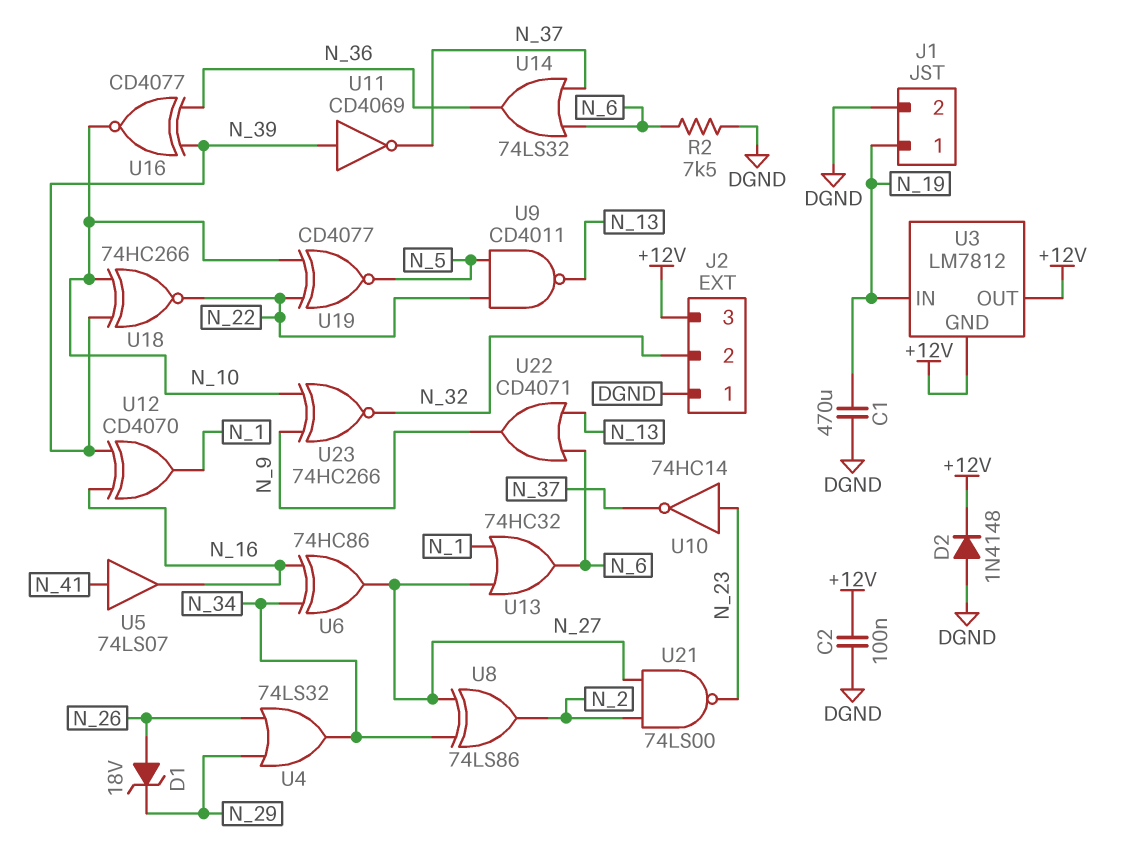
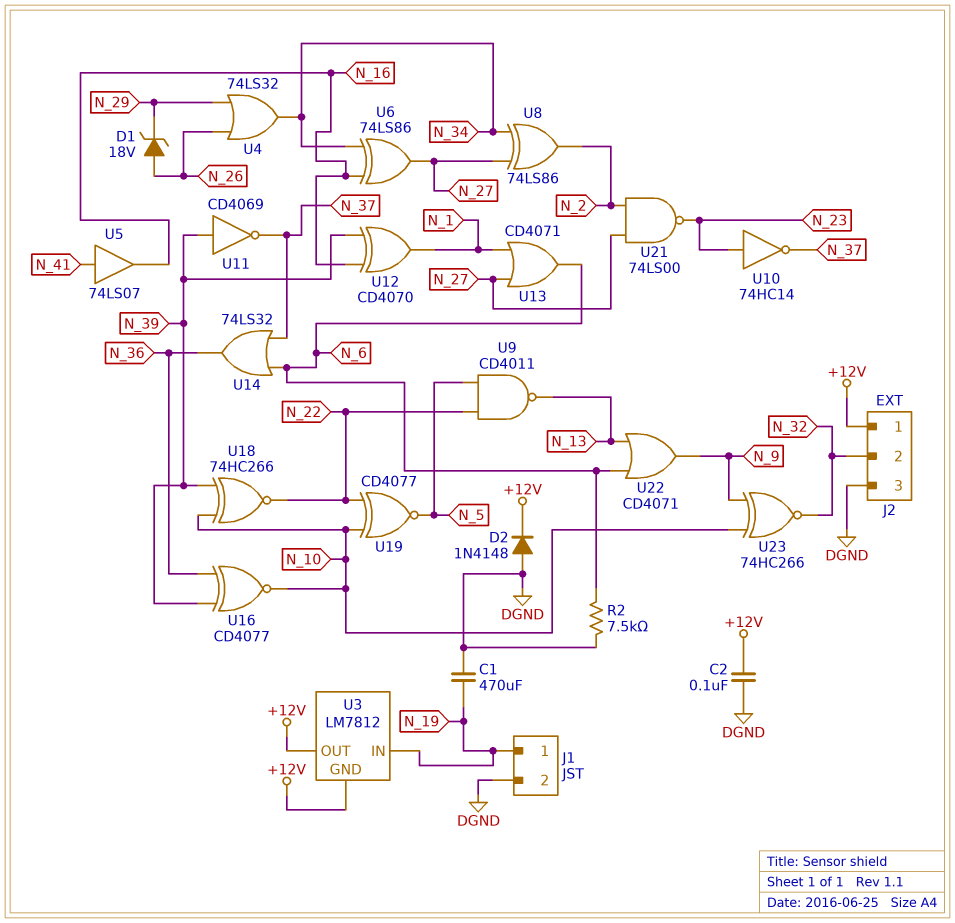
J2 pin 1: DGND -> +12V
J2 pin 3: +12V -> DGND
U6: XOR 74HC86 (in N_16, in N_34, out N_27) -> XOR 74LS86 (in N_16, in N_34, out N_27)
U13: OR 74HC32 (in N_1, in N_27, out N_6) -> OR CD4071 (in N_1, in N_27, out N_6)

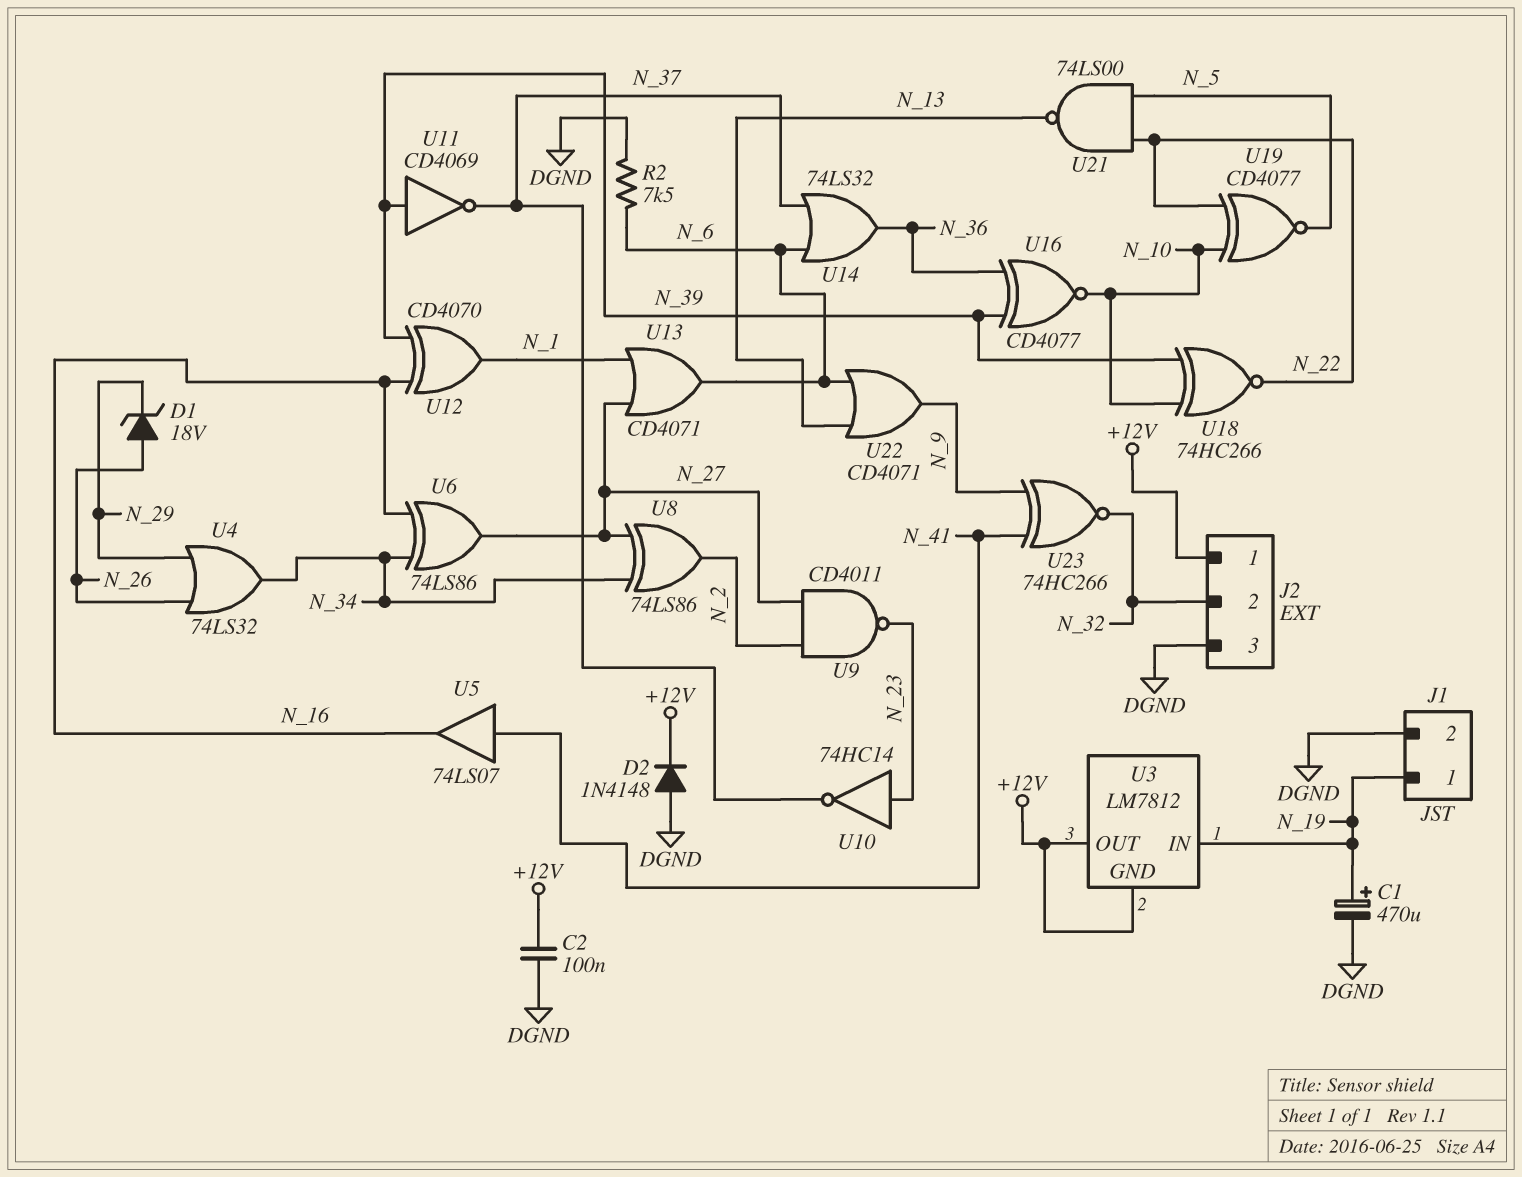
C1: 470uF (DGND, N_19) -> 470uF (plus N_19, minus DGND)
U9: NAND CD4011 (in N_5, in N_22, out N_13) -> NAND CD4011 (in N_2, in N_27, out N_23)
U21: NAND 74LS00 (in N_2, in N_27, out N_23) -> NAND 74LS00 (in N_5, in N_22, out N_13)
U23: XNOR 74HC266 (in N_9, in N_10, out N_32) -> XNOR 74HC266 (in N_9, in N_41, out N_32)

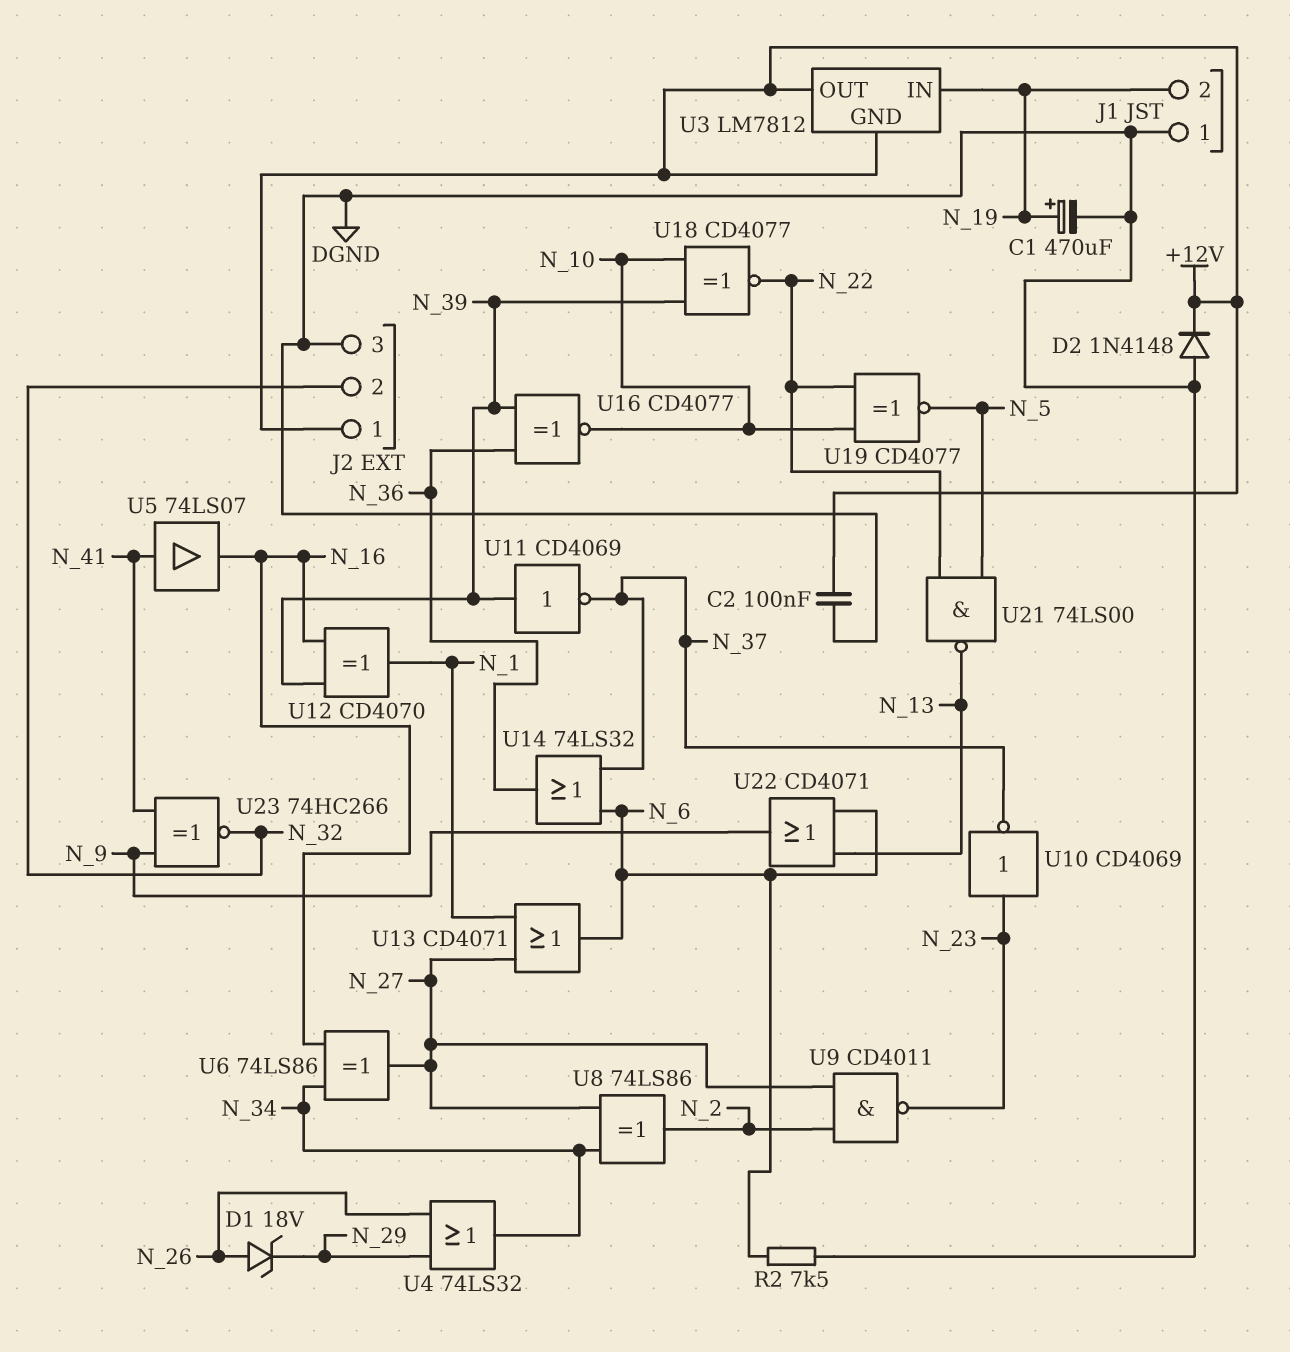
J1 pin 1: N_19 -> DGND
J1 pin 2: DGND -> N_19
U10: NOT 74HC14 (in N_23, out N_37) -> NOT CD4069 (in N_23, out N_37)
U18: XNOR 74HC266 (in N_10, in N_39, out N_22) -> XNOR CD4077 (in N_10, in N_39, out N_22)

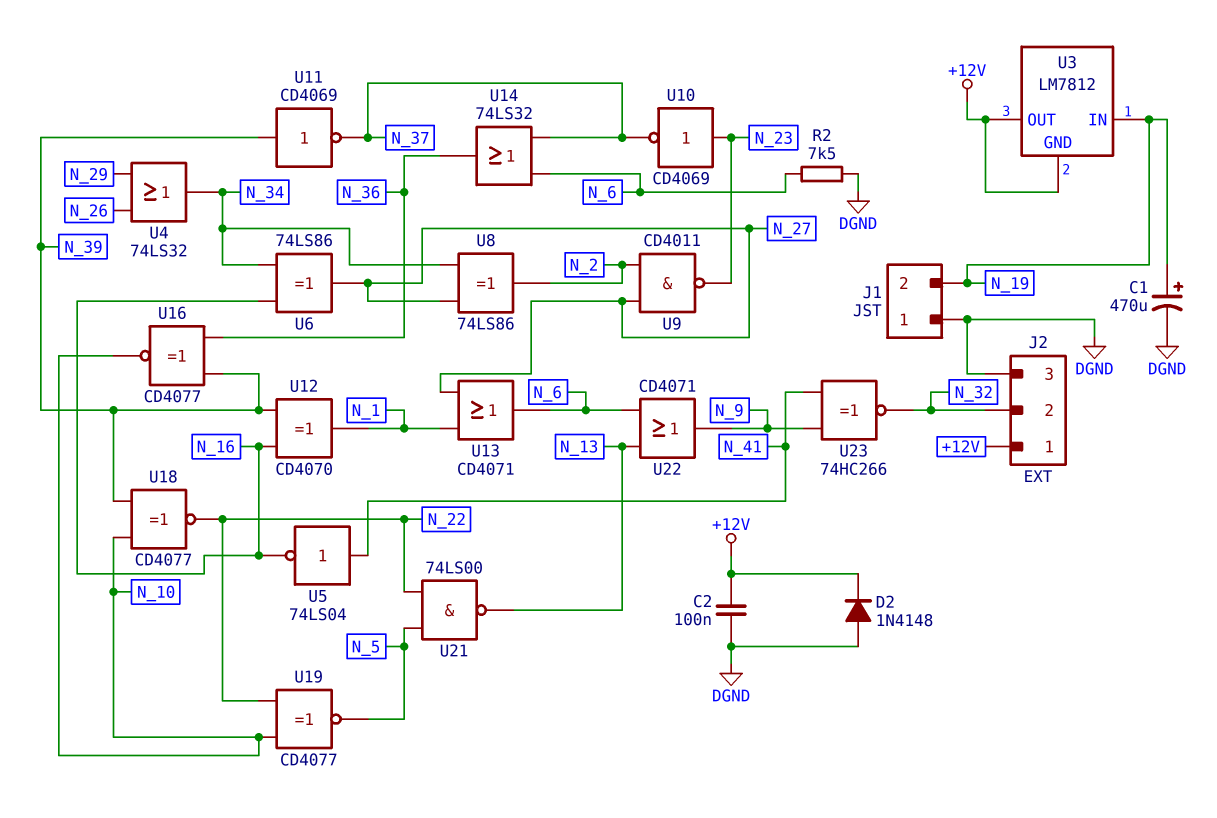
D1: zener 18V (A N_26, K N_29) -> none
U5: buffer 74LS07 (in N_41, out N_16) -> NOT 74LS04 (in N_41, out N_16)

